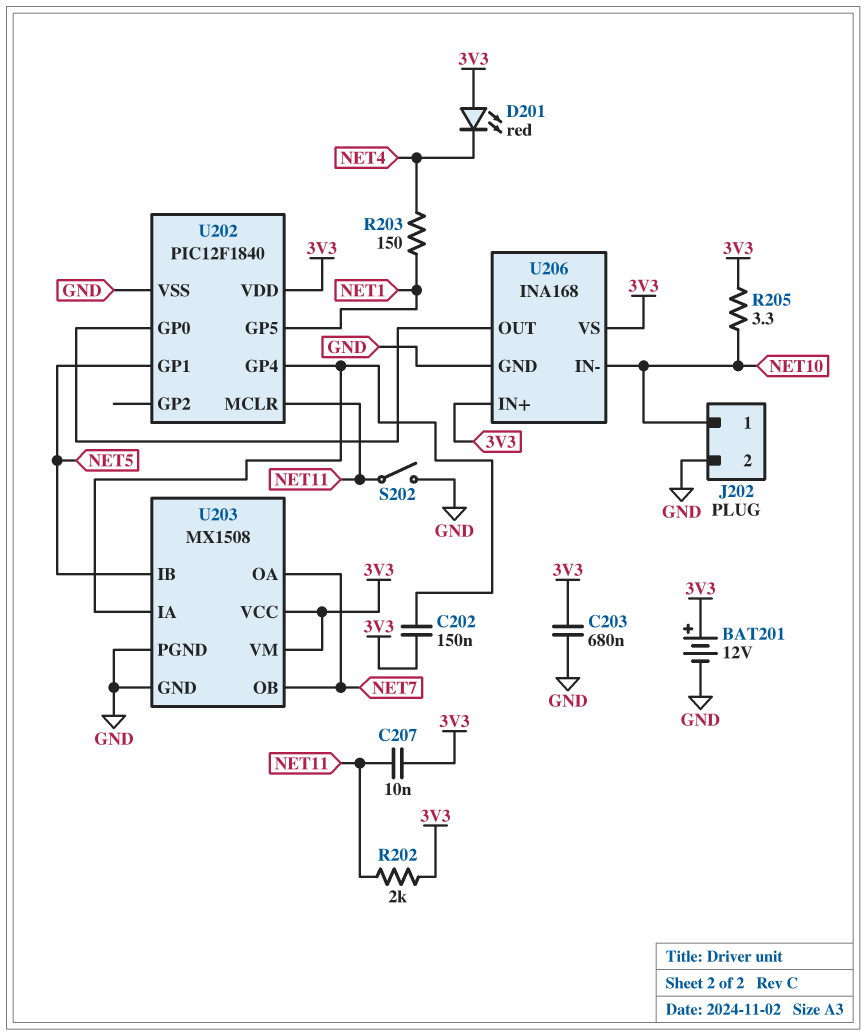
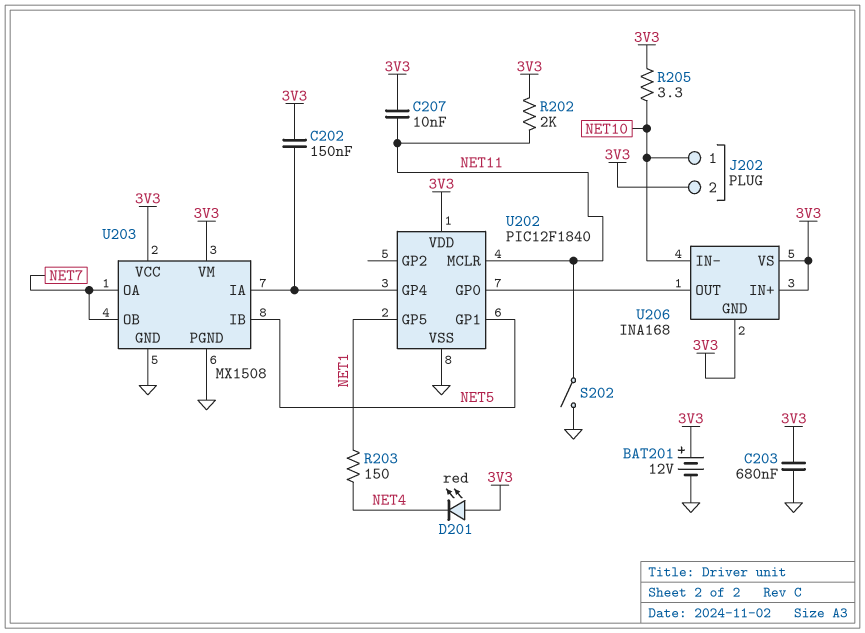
J202 pin 2: GND -> 3V3
U206 pin GND: GND -> 3V3

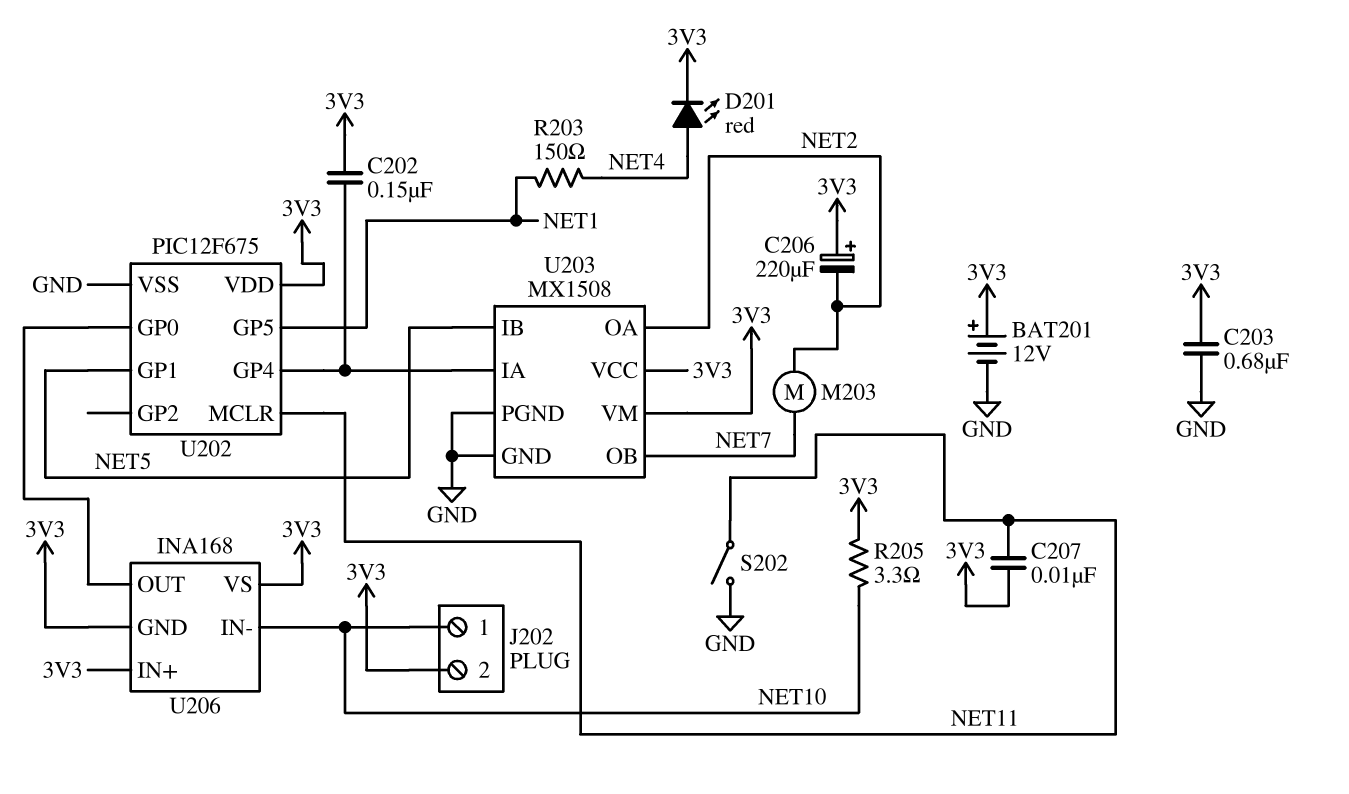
C206: none -> 220uF (plus 3V3, minus NET2)
D201: LED red (A 3V3, K NET4) -> LED red (A NET4, K 3V3)
M203: none -> motor (NET2, NET7)
R202: 2k (3V3, NET11) -> none
U202: PIC12F1840 -> PIC12F675
U203 pin OA: NET7 -> NET2

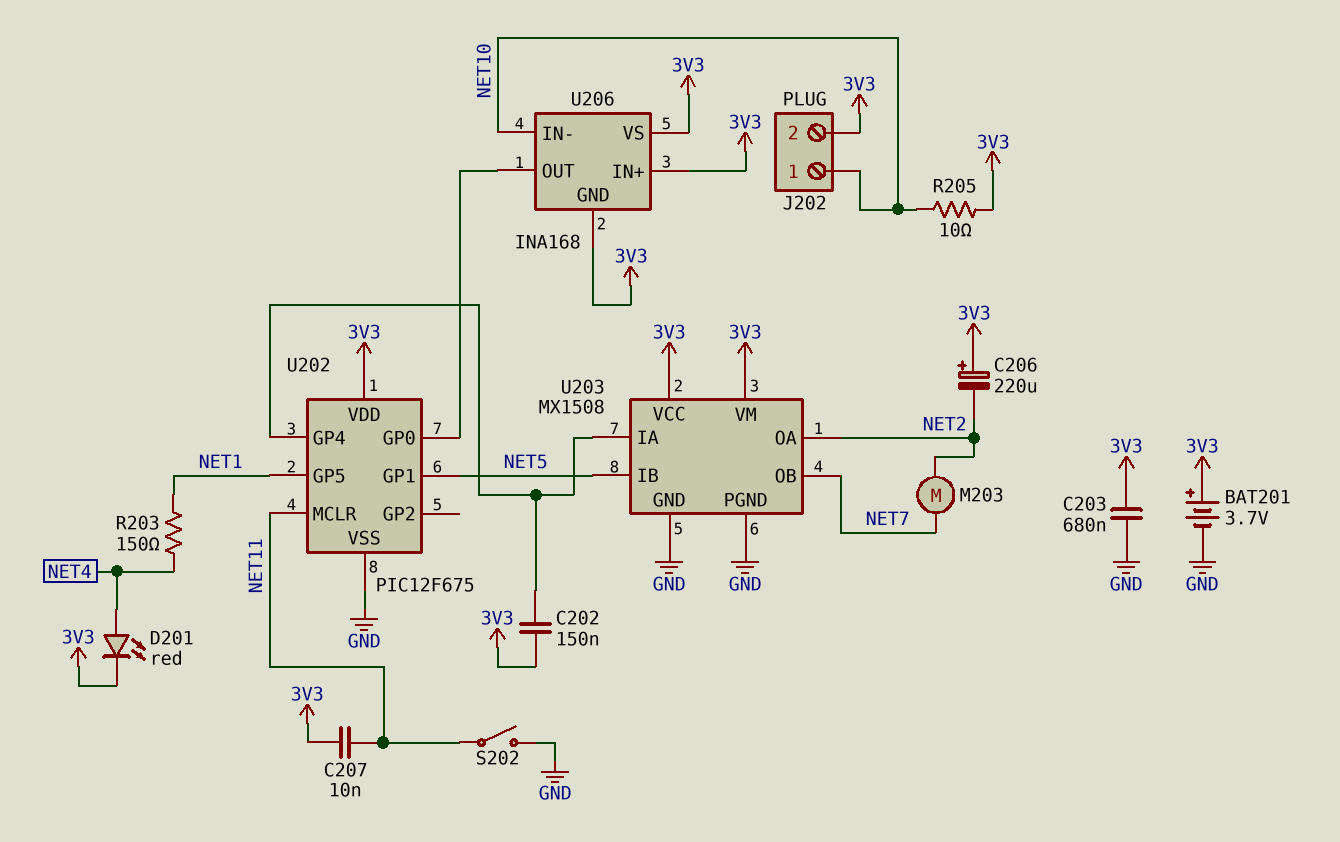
BAT201: 12V (plus 3V3, minus GND) -> 3.7V (plus 3V3, minus GND)
R205: 3.3 (3V3, NET10) -> 10 (3V3, NET10)

